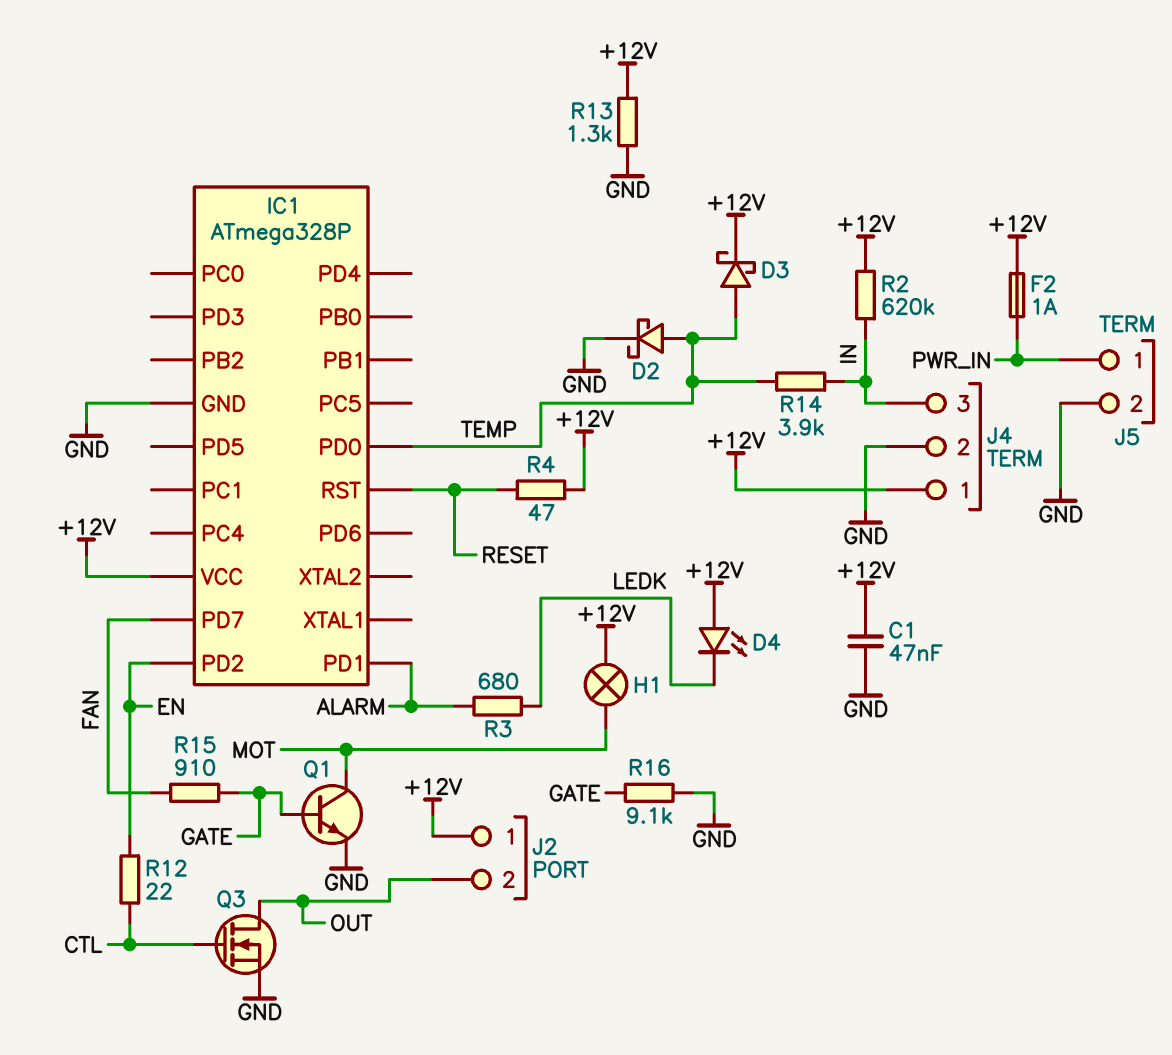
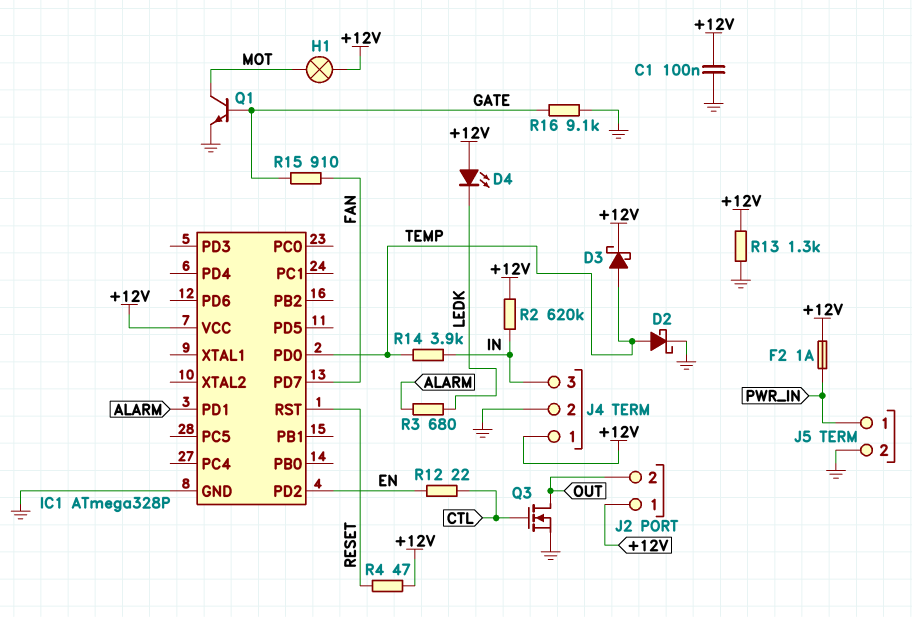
C1: 47nF (+12V, GND) -> 100nF (+12V, GND)

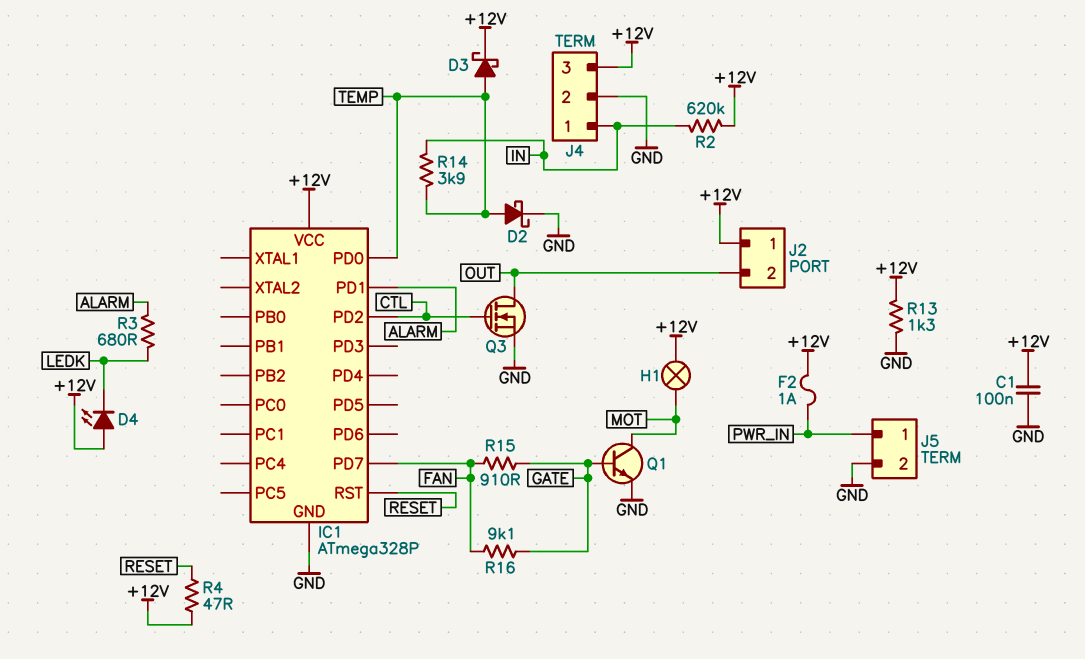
IC1 pin PD2: EN -> CTL
J4 pin 1: +12V -> IN
J4 pin 3: IN -> +12V
R12: 22 (CTL, EN) -> none
R16: 9.1k (GATE, GND) -> 9.1k (FAN, GATE)

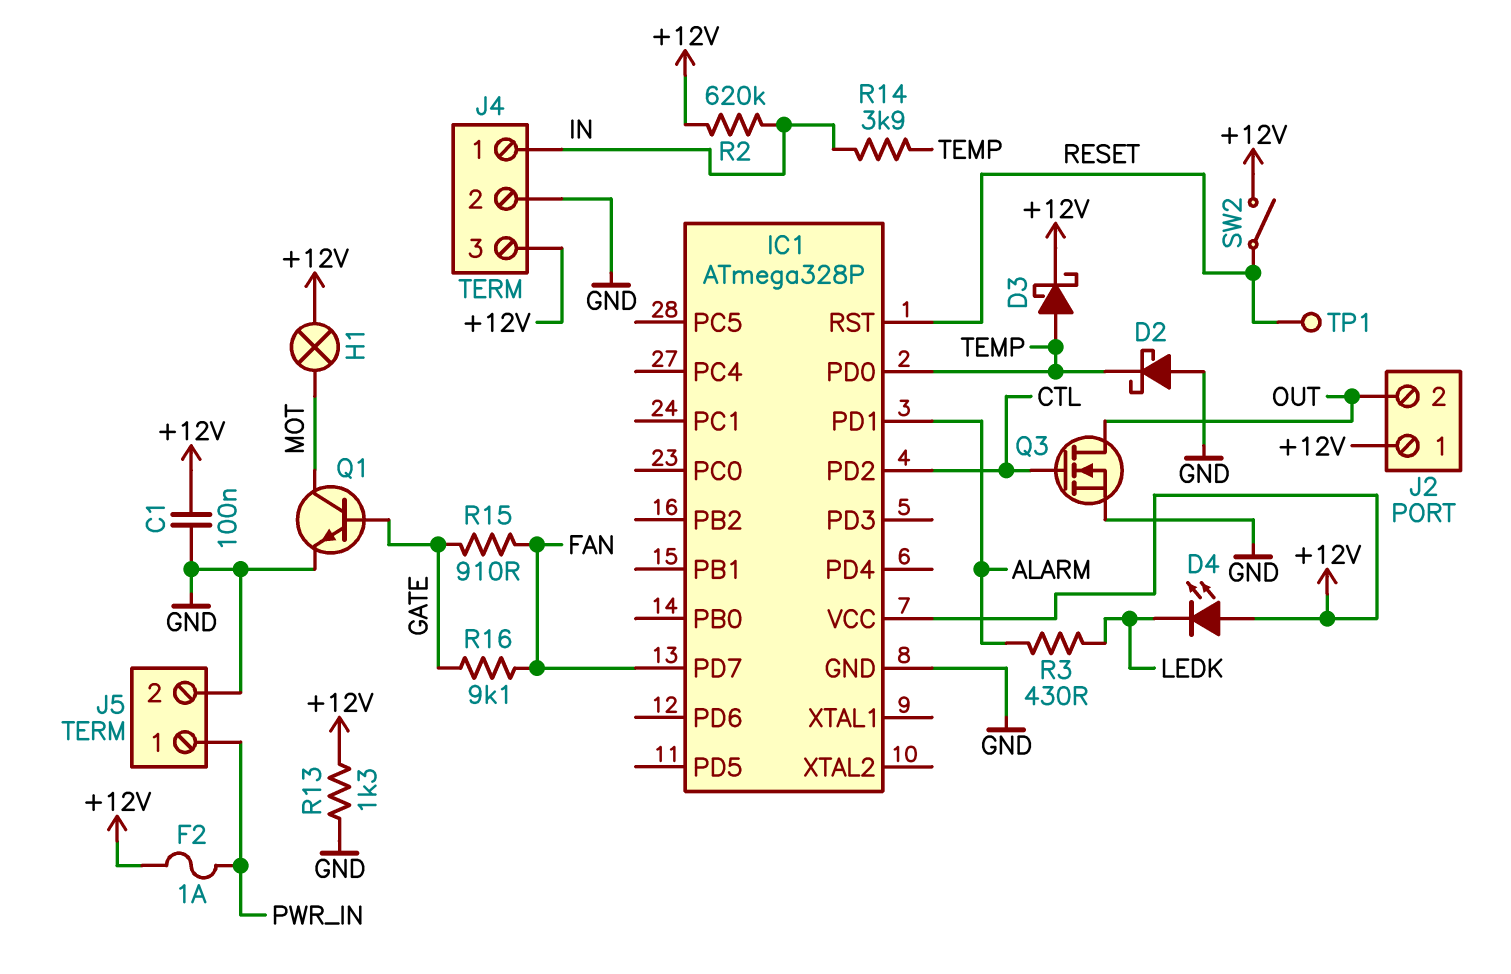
D2: schottky (A TEMP, K GND) -> schottky (A GND, K TEMP)
R3: 680 (ALARM, LEDK) -> 430 (ALARM, LEDK)
R4: 47 (+12V, RESET) -> none
SW2: none -> switch (+12V, RESET)
TP1: none -> test point (RESET)

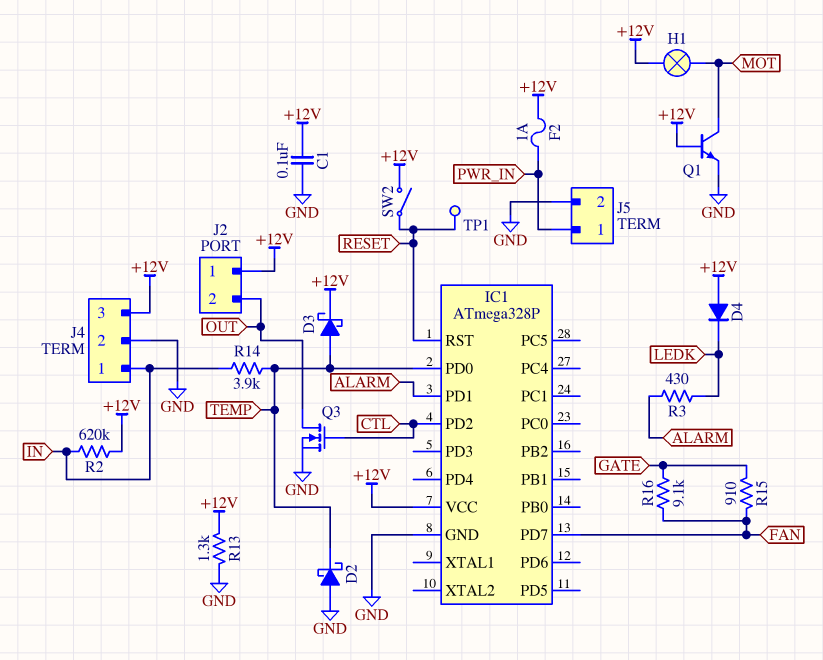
D4: LED (A +12V, K LEDK) -> diode (A +12V, K LEDK)
Q1: NPN (B GATE, C MOT, E GND) -> NPN (B +12V, C MOT, E GND)

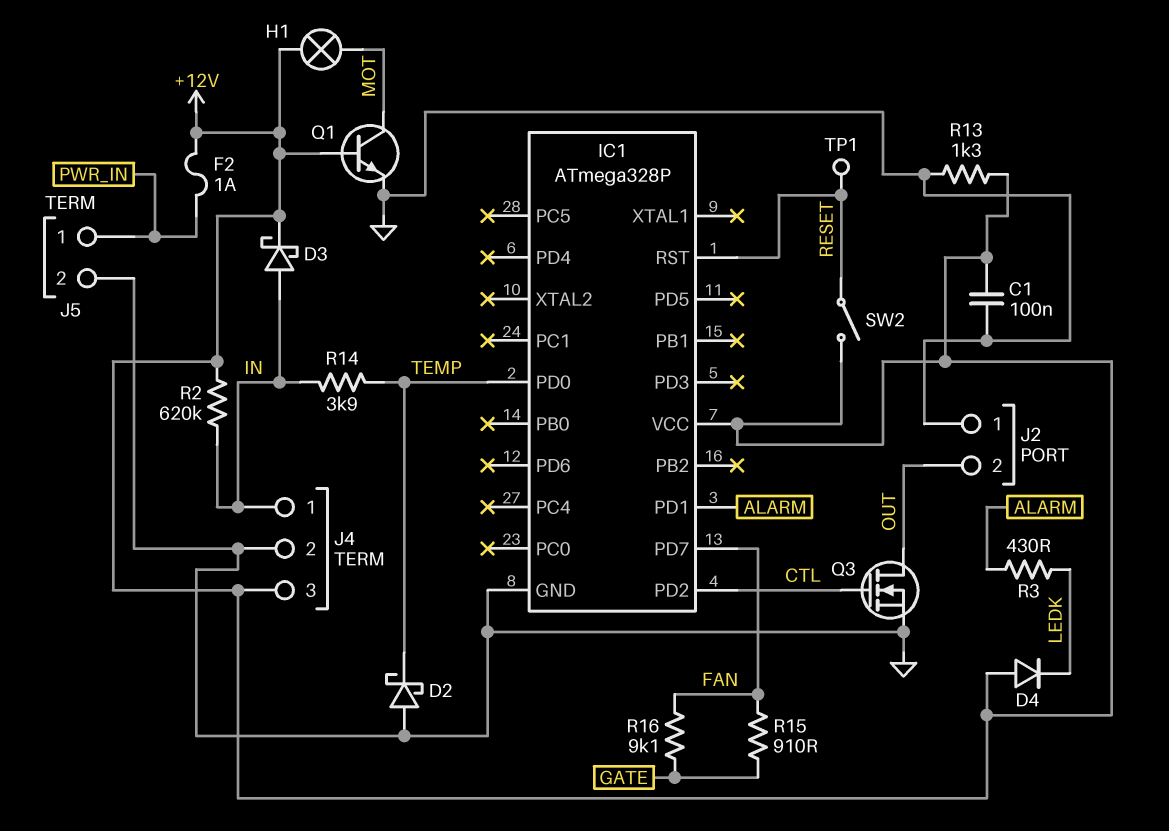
D3: schottky (A TEMP, K +12V) -> schottky (A IN, K +12V)
J2 pin 1: +12V -> GND

